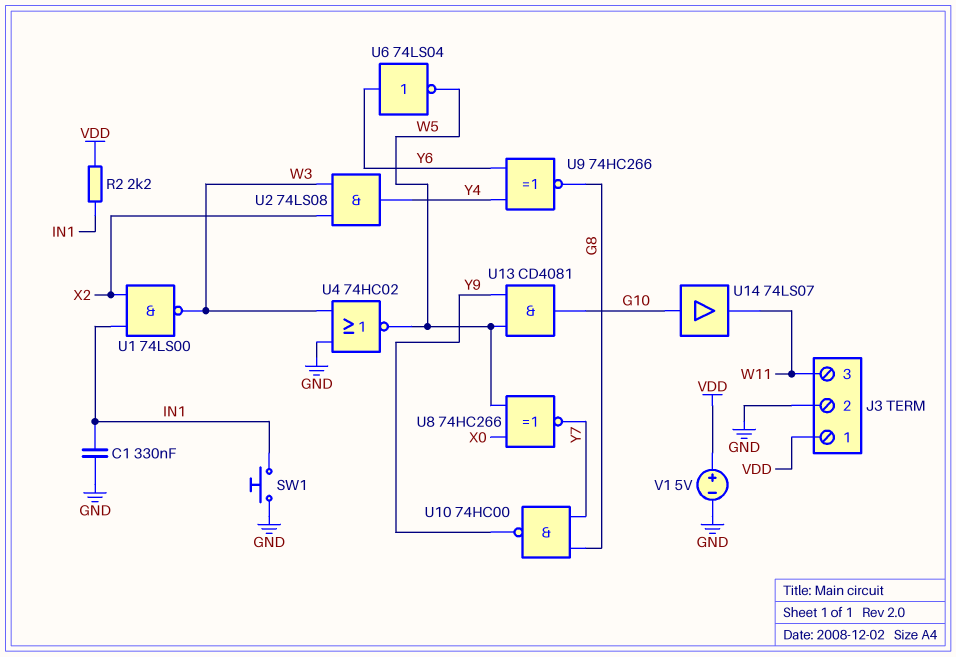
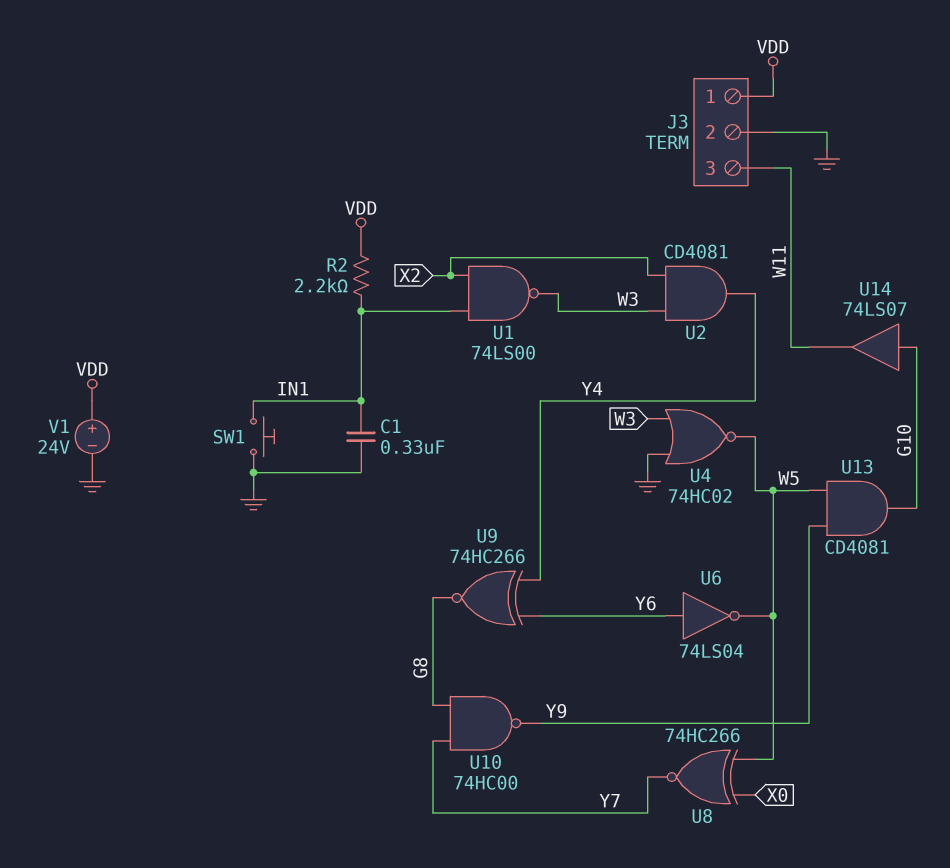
U2: AND 74LS08 (in W3, in X2, out Y4) -> AND CD4081 (in W3, in X2, out Y4)
V1: 5V (plus VDD, minus GND) -> 24V (plus VDD, minus GND)

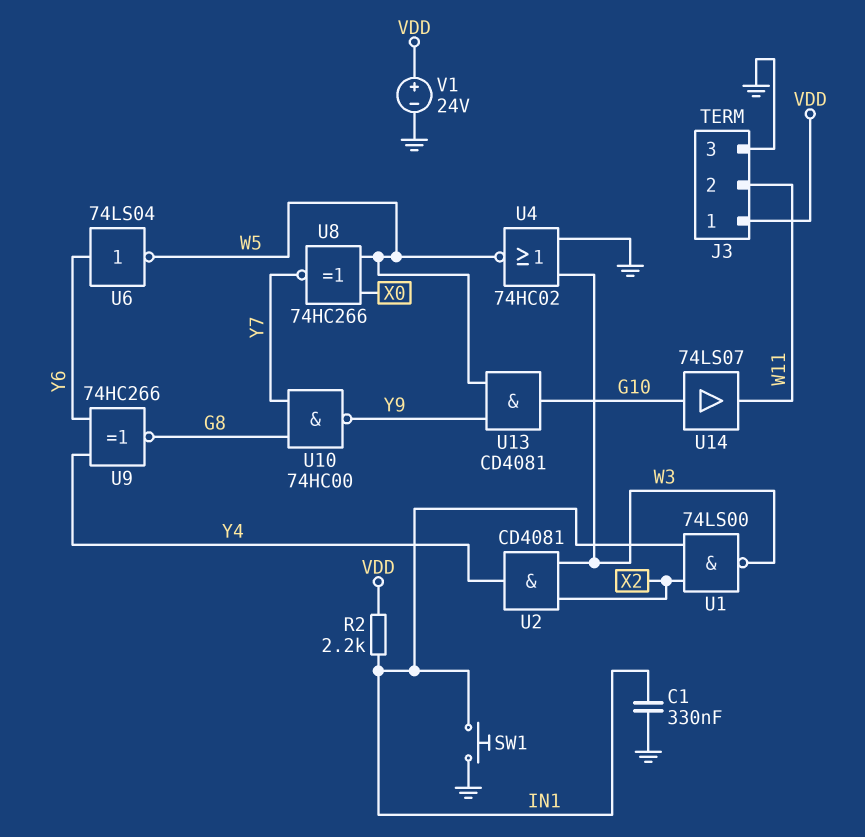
J3 pin 2: GND -> W11
J3 pin 3: W11 -> GND

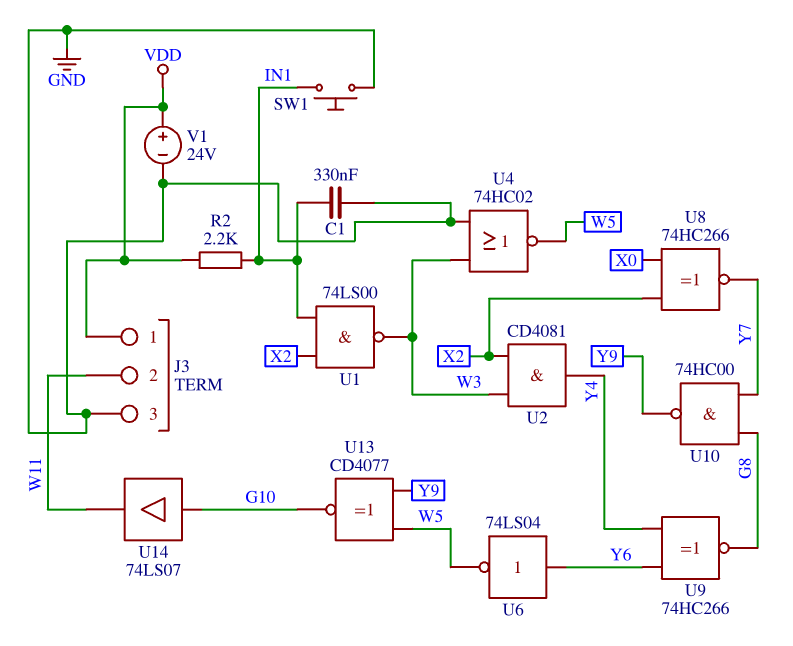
U8: XNOR 74HC266 (in W5, in X0, out Y7) -> XNOR 74HC266 (in X0, in X2, out Y7)
U13: AND CD4081 (in W5, in Y9, out G10) -> XNOR CD4077 (in W5, in Y9, out G10)

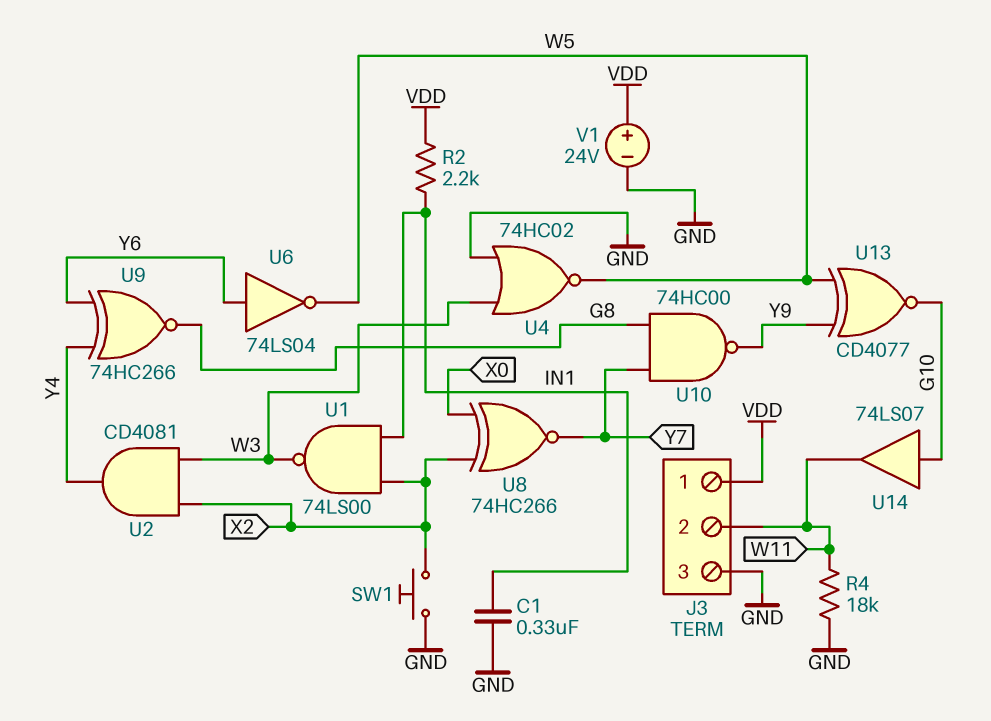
R4: none -> 18k (GND, W11)
SW1: button (GND, IN1) -> button (GND, X2)

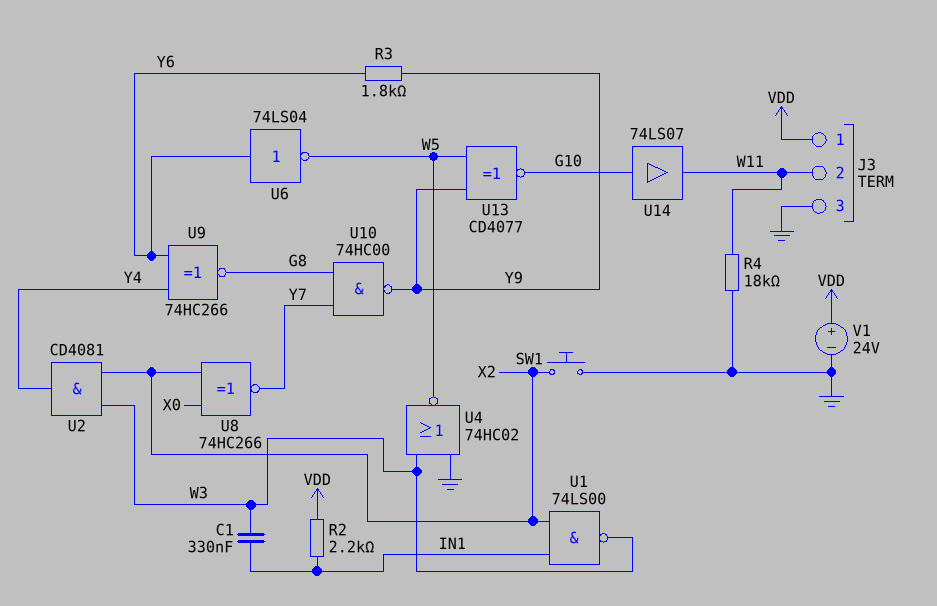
C1: 330nF (GND, IN1) -> 330nF (IN1, W3)
R3: none -> 1.8k (Y6, Y9)

